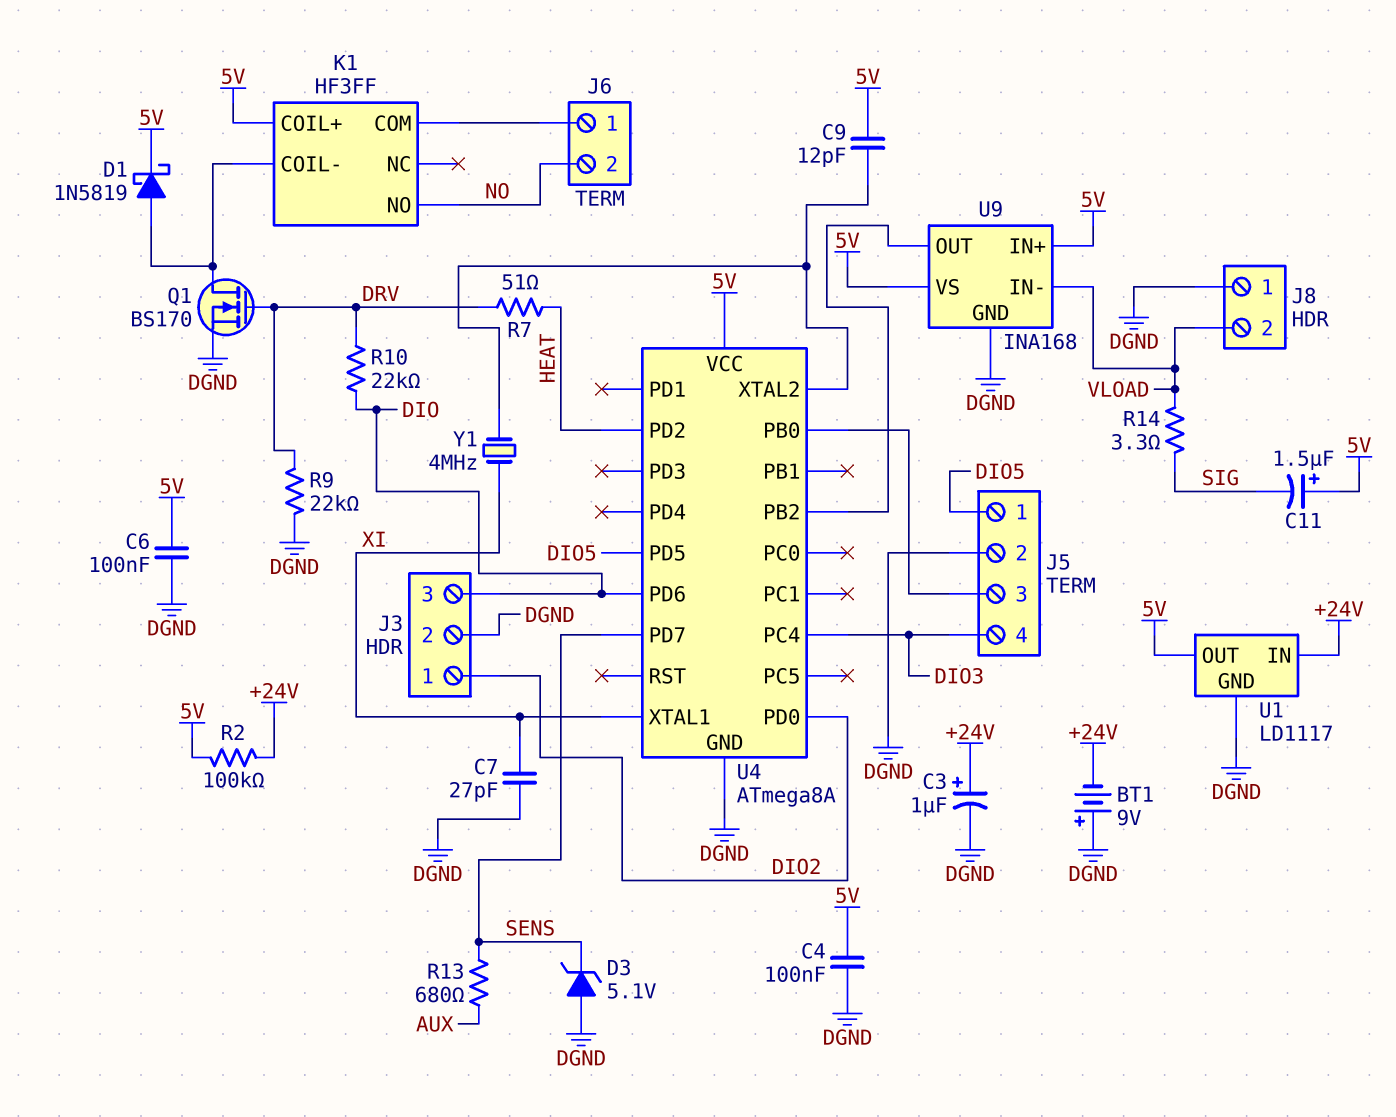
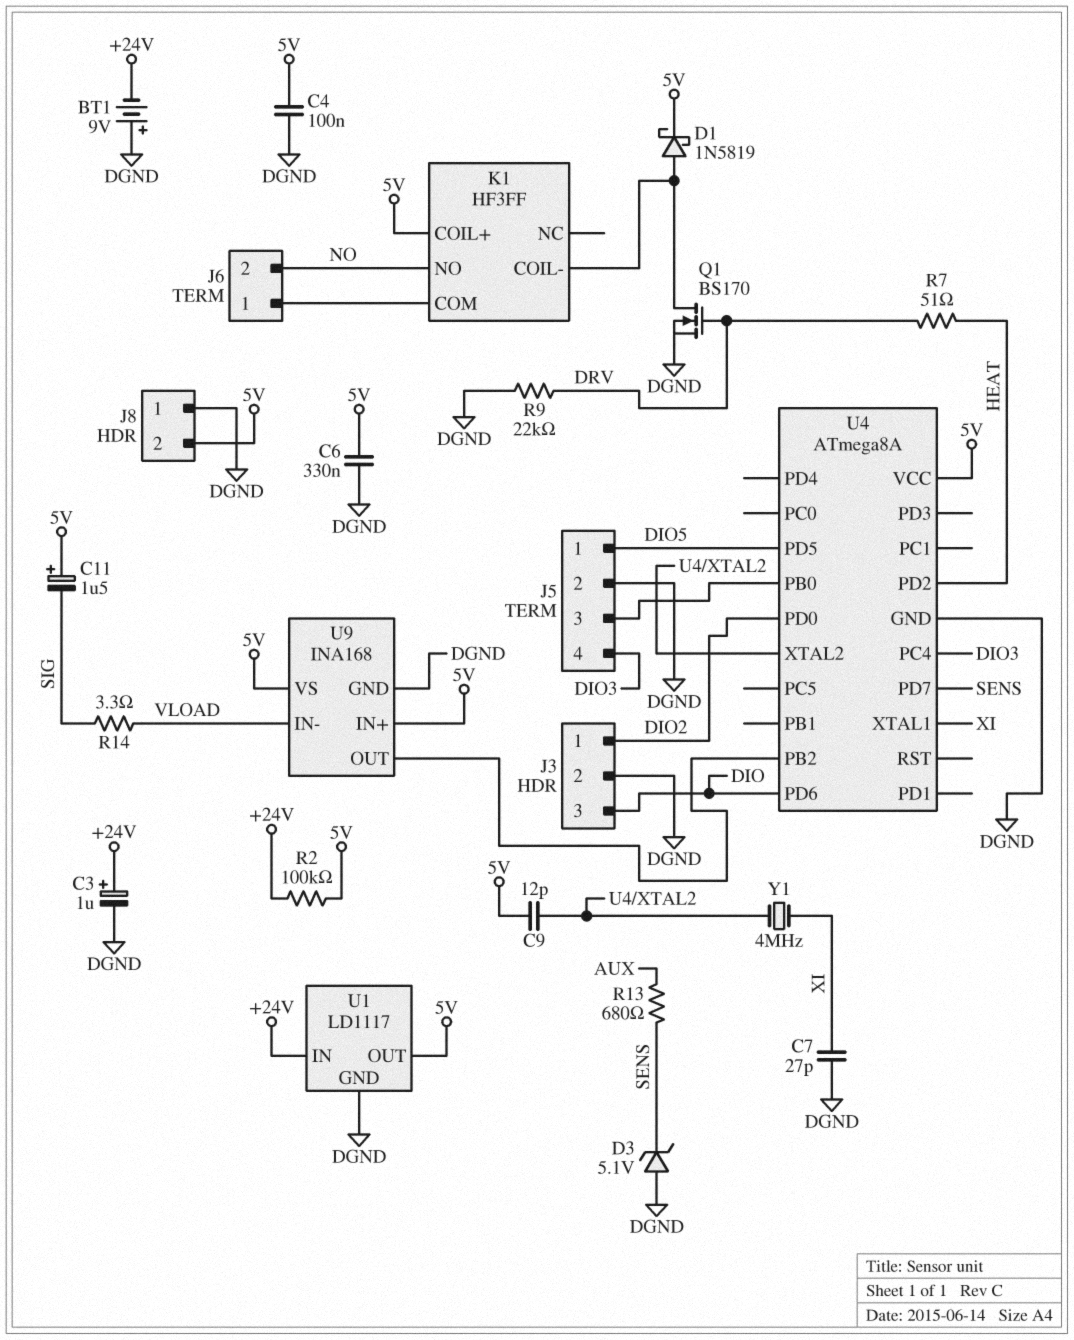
C6: 100nF (5V, DGND) -> 330nF (5V, DGND)
J8 pin 2: VLOAD -> 5V
R10: 22k (DIO, DRV) -> none

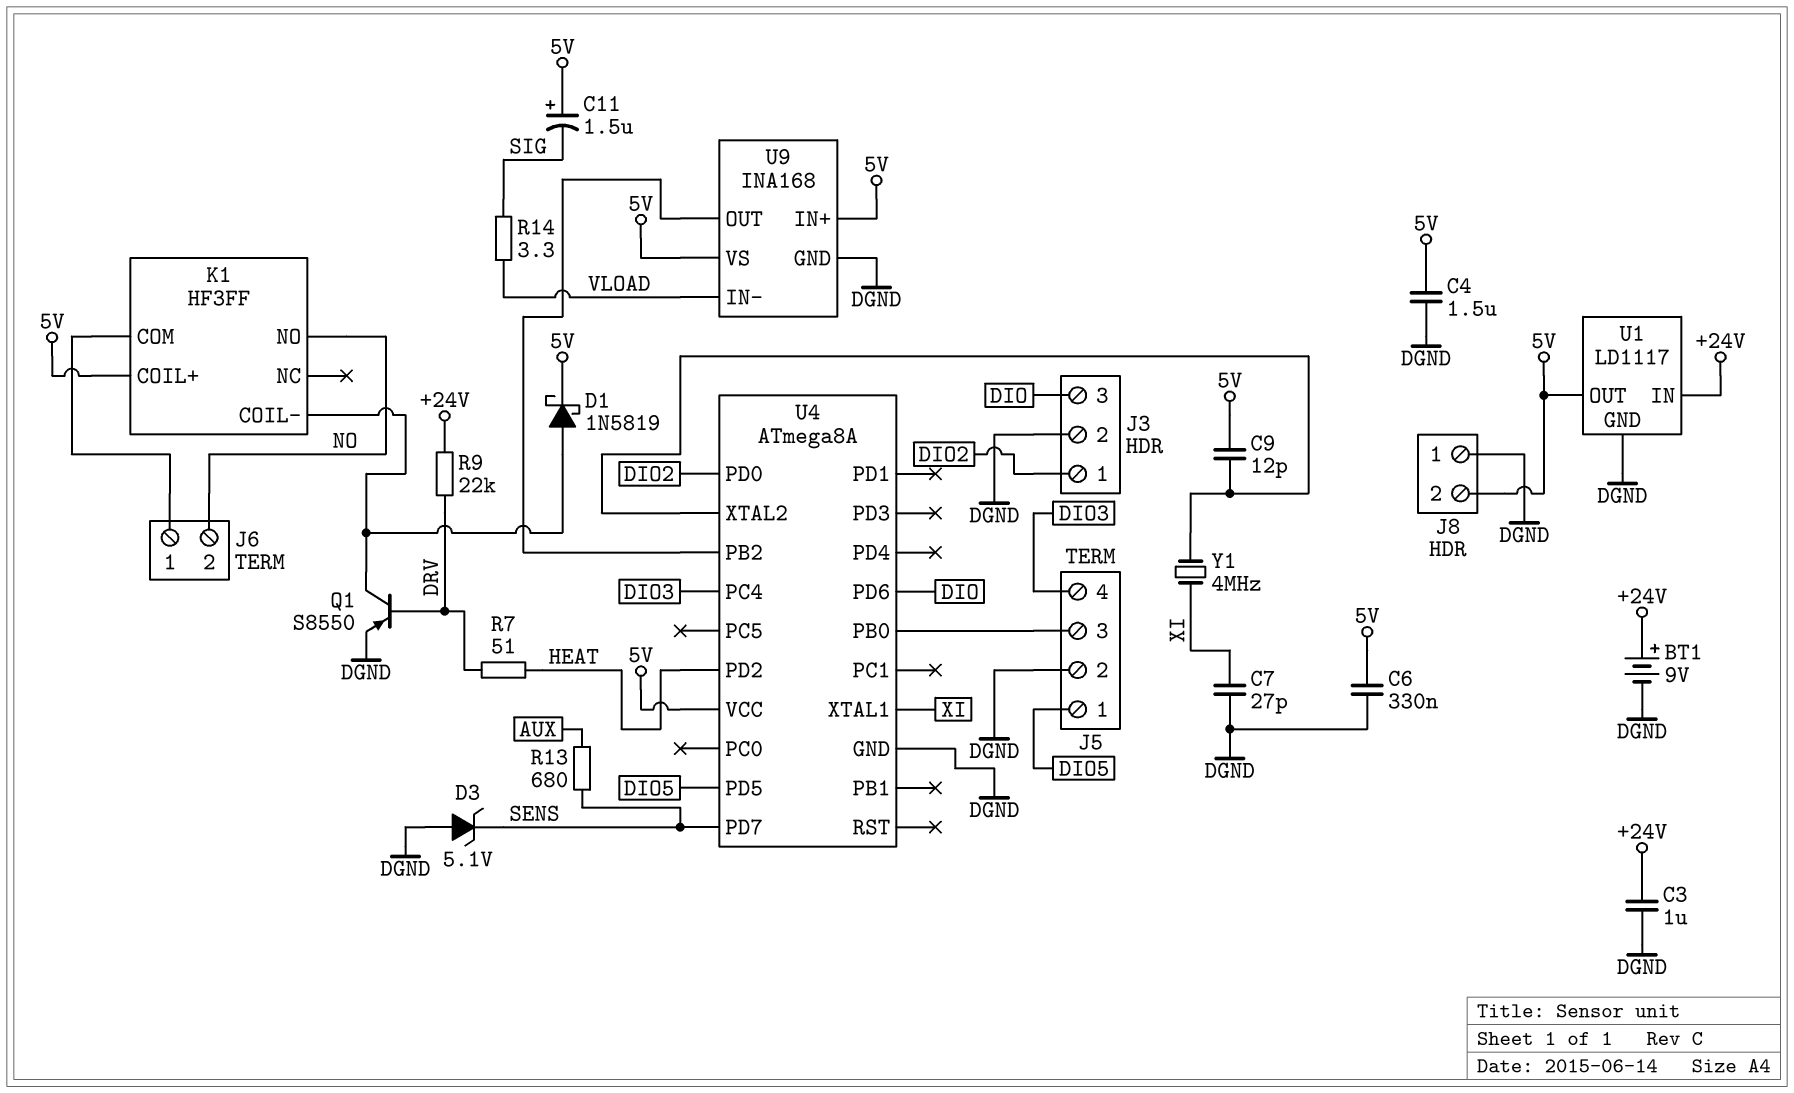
BT1: 9V (plus DGND, minus +24V) -> 9V (plus +24V, minus DGND)
C3: 1uF (plus +24V, minus DGND) -> 1uF (+24V, DGND)
C4: 100nF (5V, DGND) -> 1.5uF (5V, DGND)
Q1: NMOS BS170 (G DRV, D K1/COIL-, S DGND) -> PNP S8550 (B DRV, C K1/COIL-, E DGND)
R2: 100k (+24V, 5V) -> none
R9: 22k (DGND, DRV) -> 22k (+24V, DRV)

